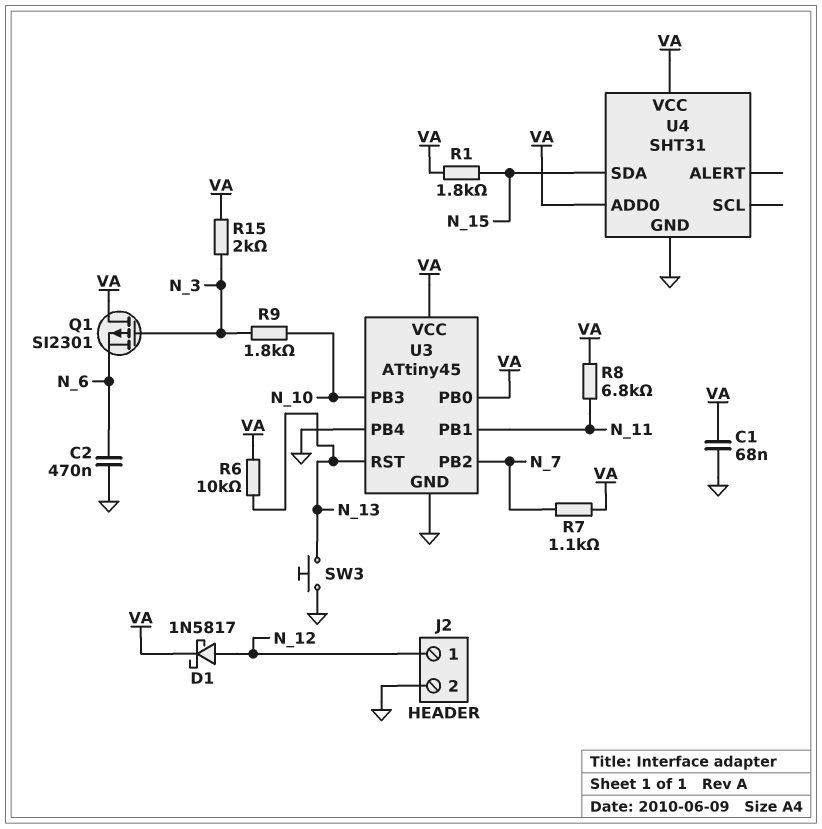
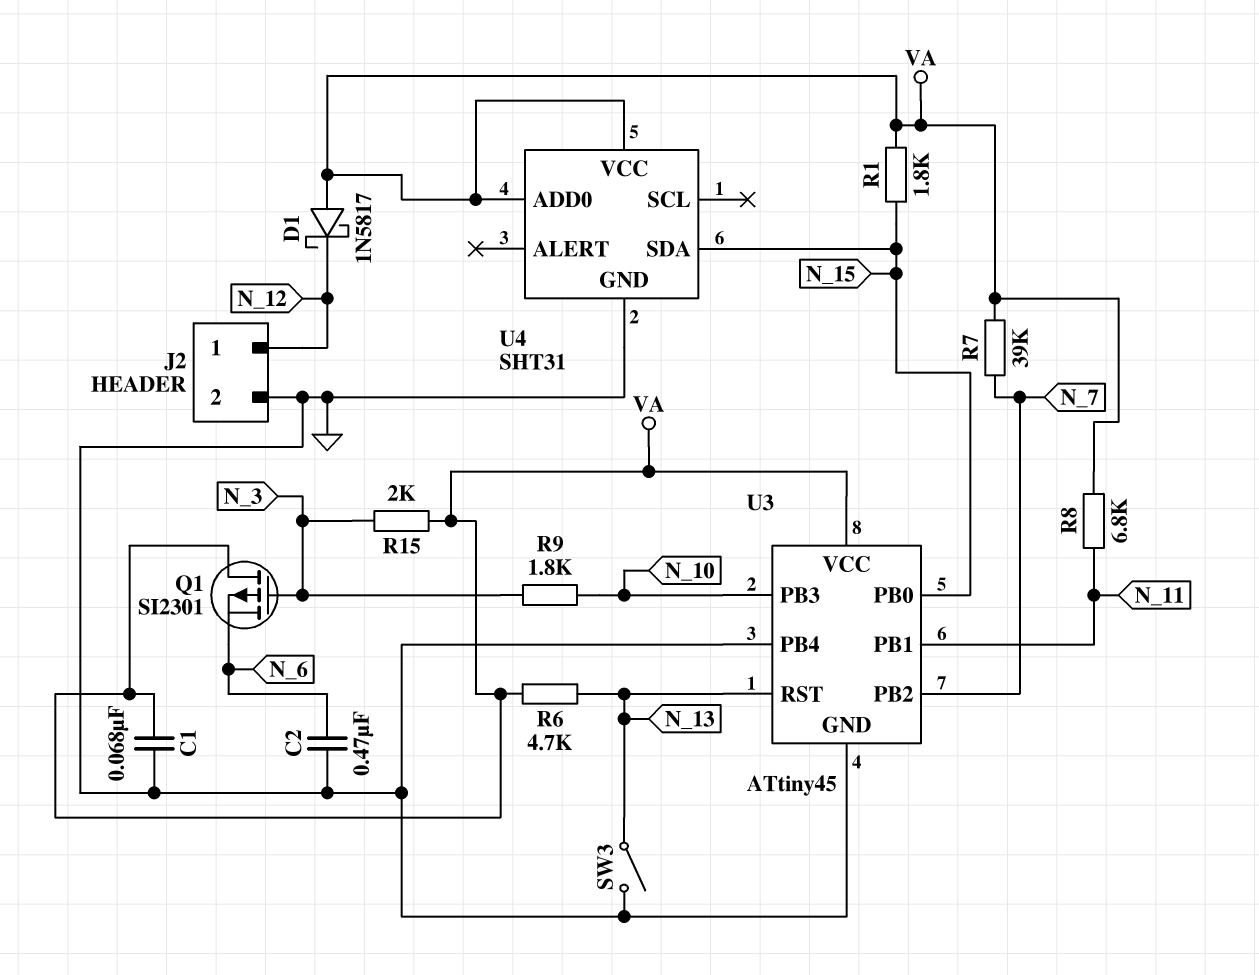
D1: schottky 1N5817 (A N_12, K VA) -> schottky 1N5817 (A VA, K N_12)
R6: 10k (N_13, VA) -> 4.7k (N_13, VA)
R7: 1.1k (N_7, VA) -> 39k (N_7, VA)
SW3: button (GND, N_13) -> switch (GND, N_13)
U3 pin PB0: VA -> N_15

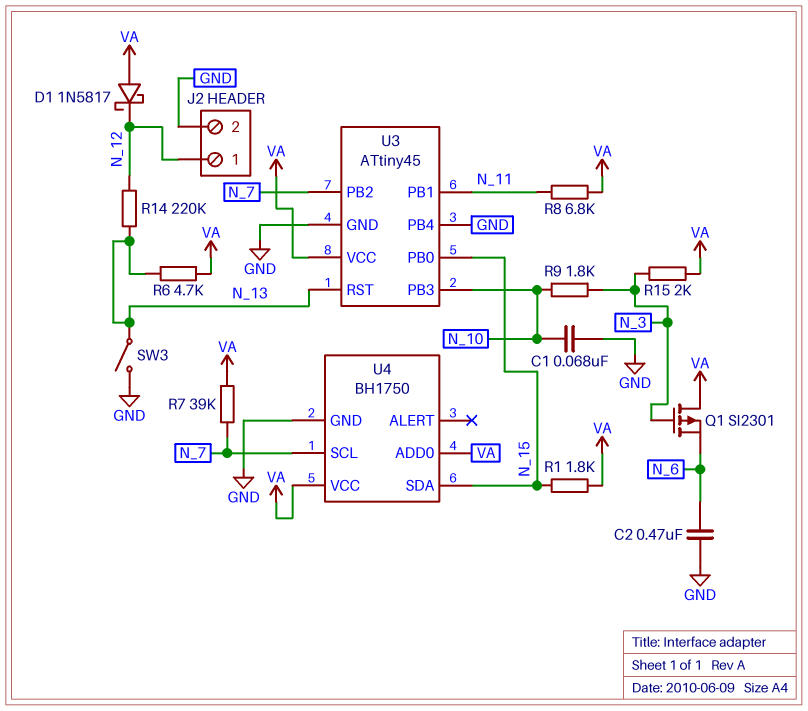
C1: 68nF (GND, VA) -> 68nF (GND, N_10)
R14: none -> 220k (N_12, N_13)
U4: SHT31 -> BH1750
U4 pin SCL: none -> N_7

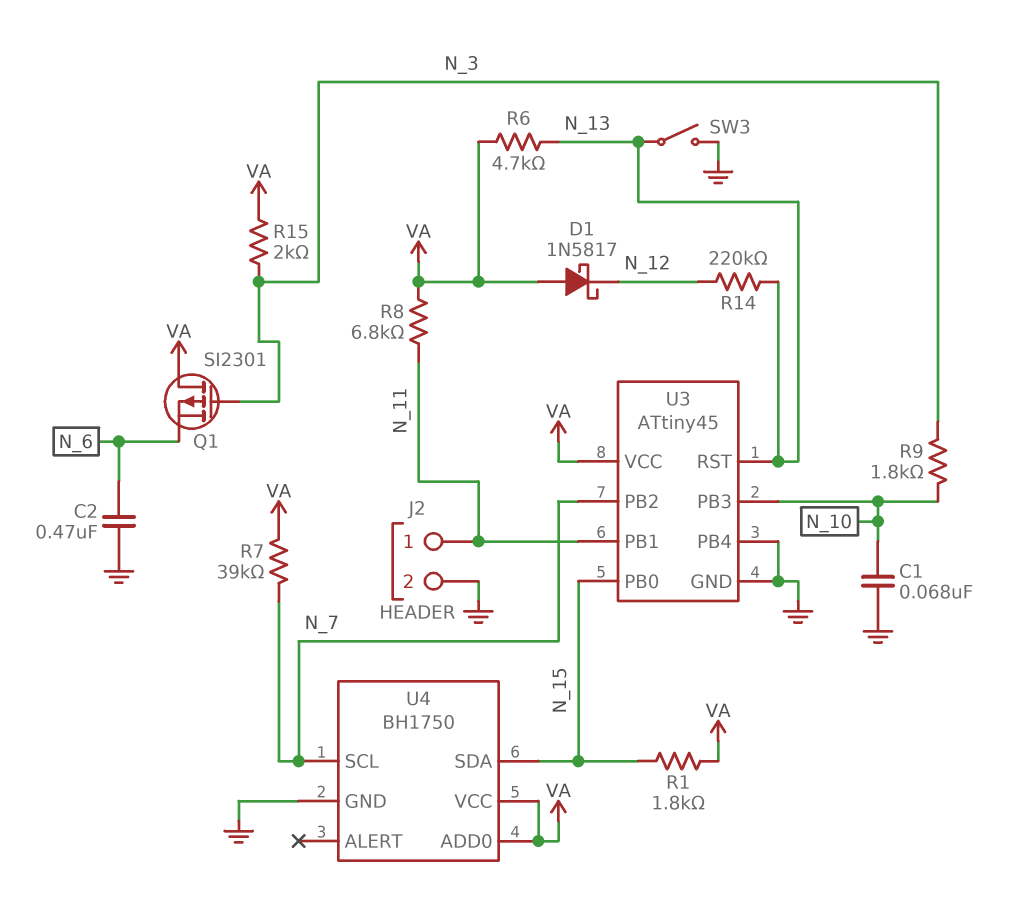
J2 pin 1: N_12 -> N_11

